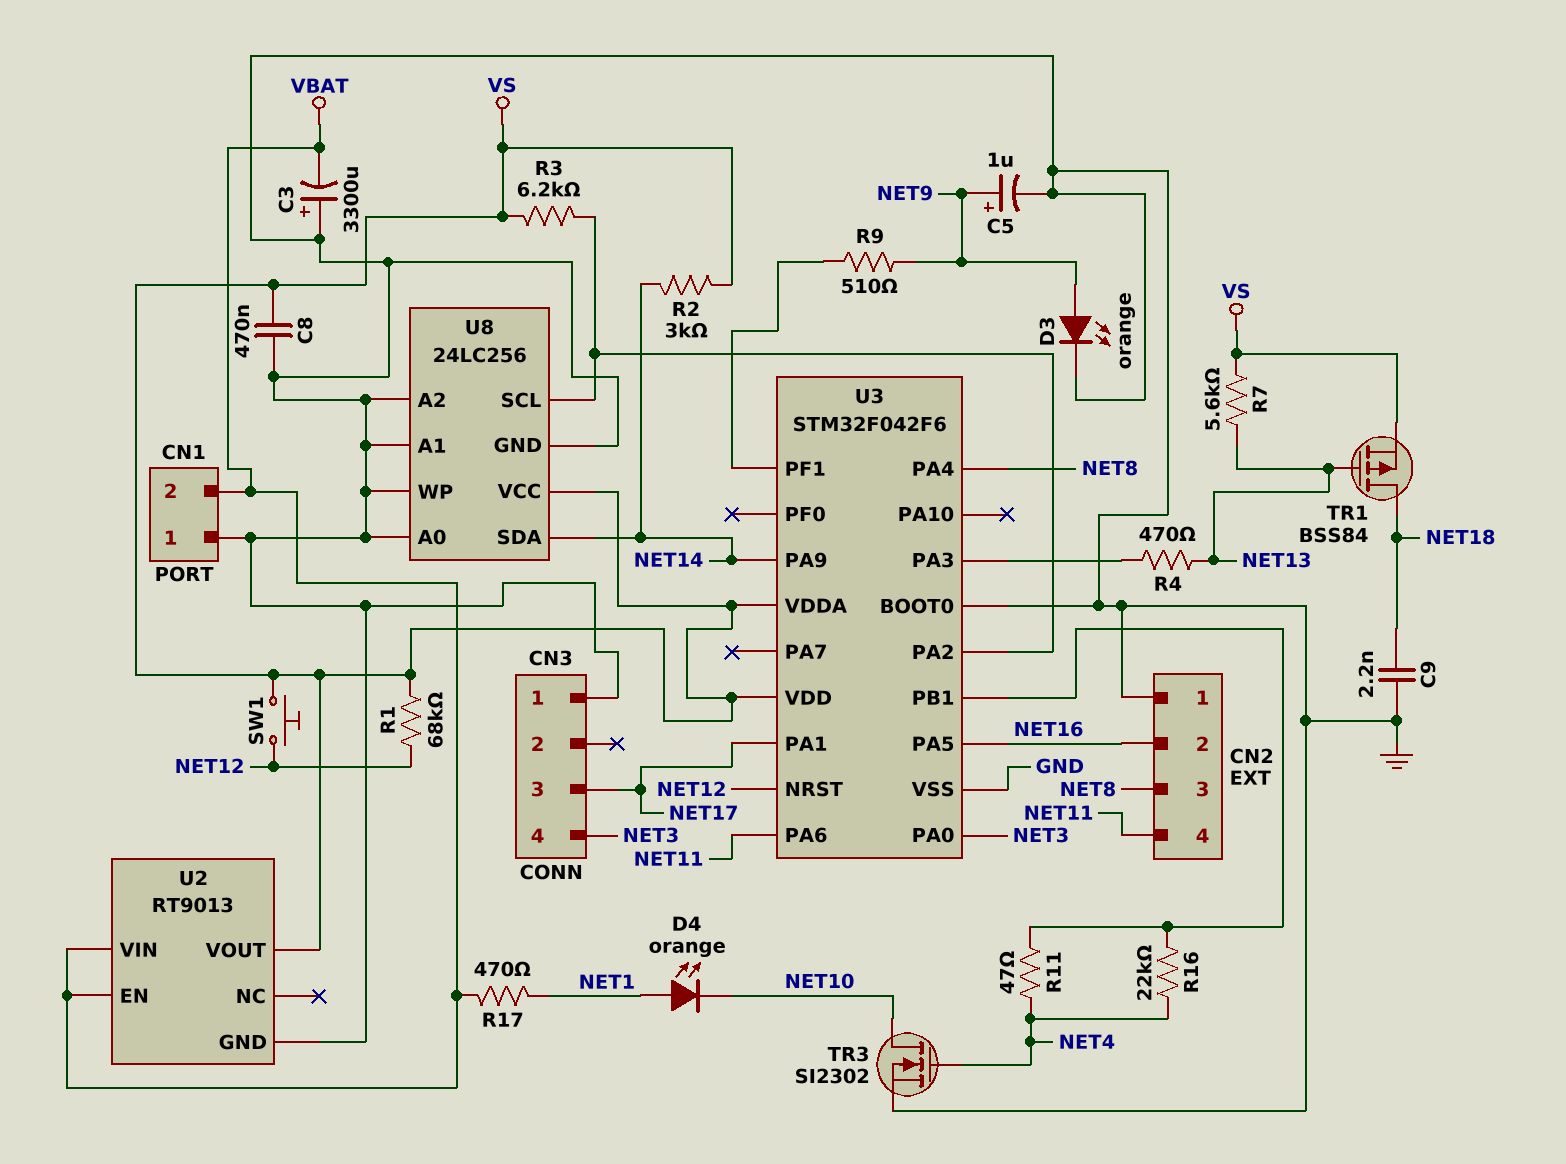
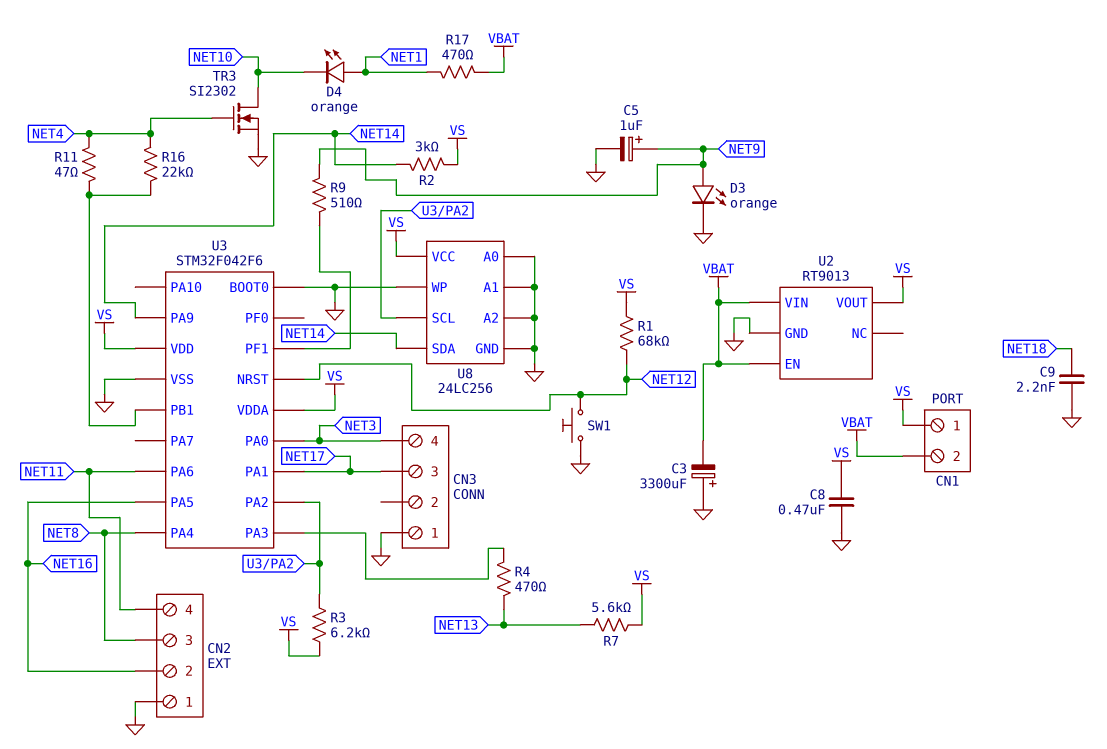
CN1 pin 1: GND -> VS
SW1: button (NET12, VS) -> button (GND, NET12)
TR1: PMOS BSS84 (G NET13, D NET18, S VS) -> none

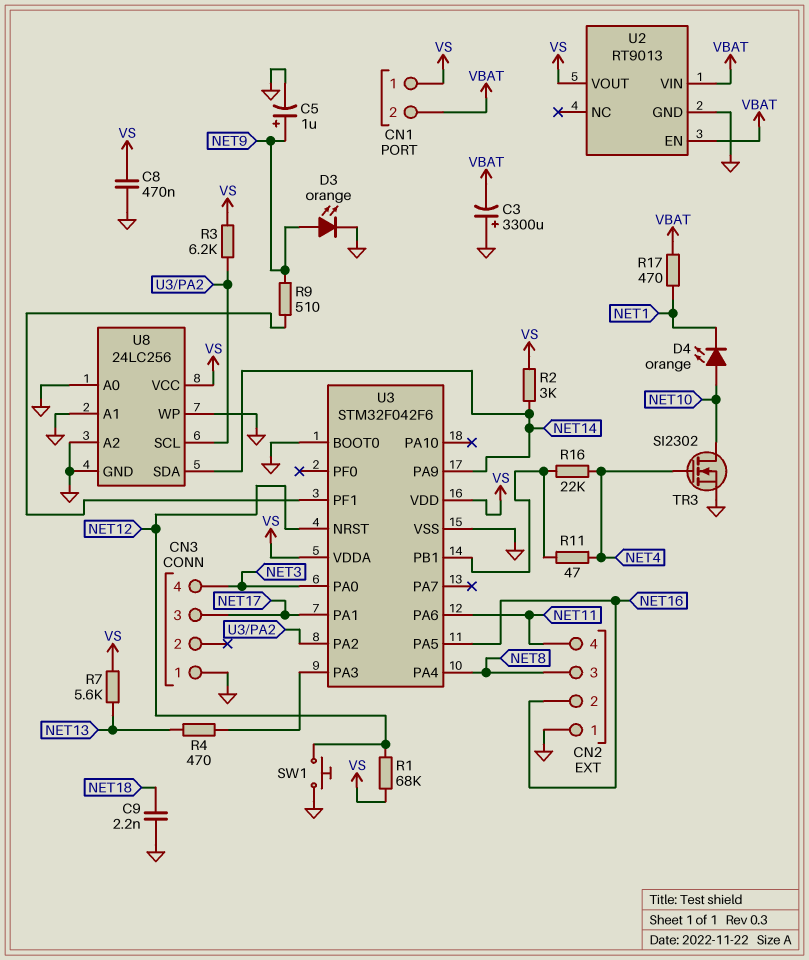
D4: LED orange (A NET1, K NET10) -> LED orange (A NET10, K NET1)

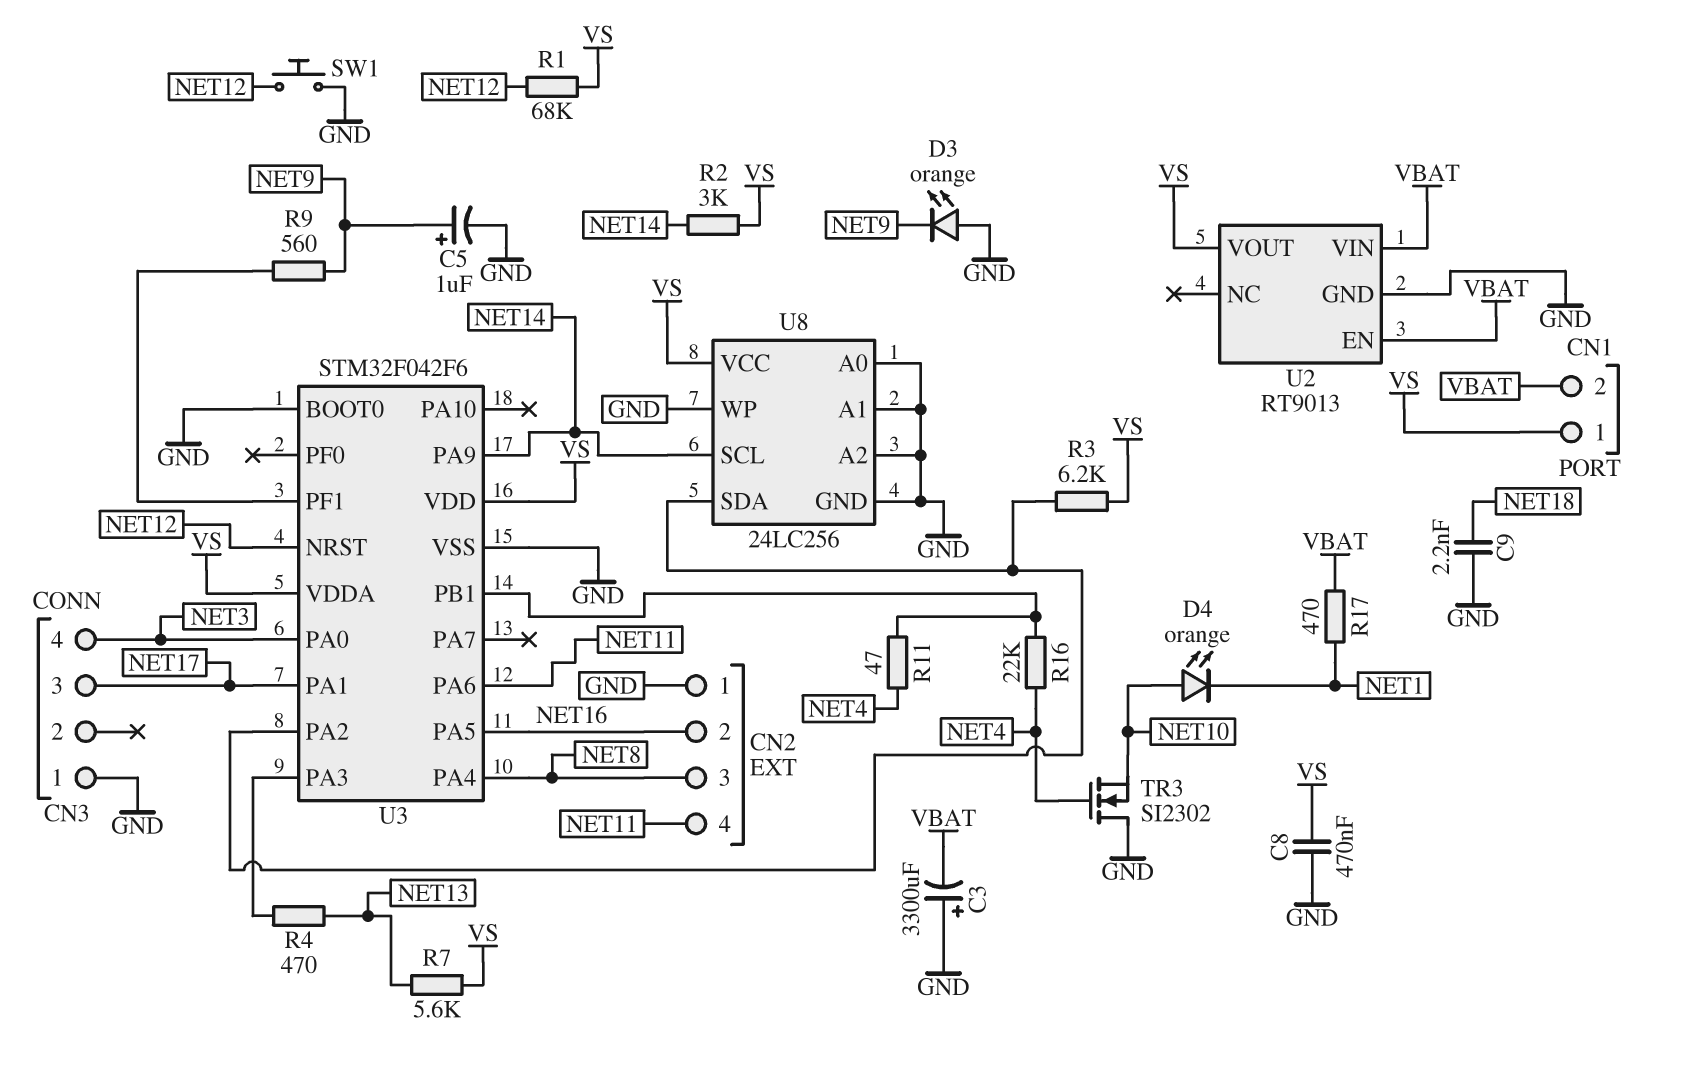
D3: LED orange (A NET9, K GND) -> LED orange (A GND, K NET9)
R9: 510 (NET9, U3/PF1) -> 560 (NET9, U3/PF1)
TR3: NMOS SI2302 (G NET4, D NET10, S GND) -> NMOS SI2302 (G NET4, D GND, S NET10)
U8 pin SCL: U3/PA2 -> NET14
U8 pin SDA: NET14 -> U3/PA2

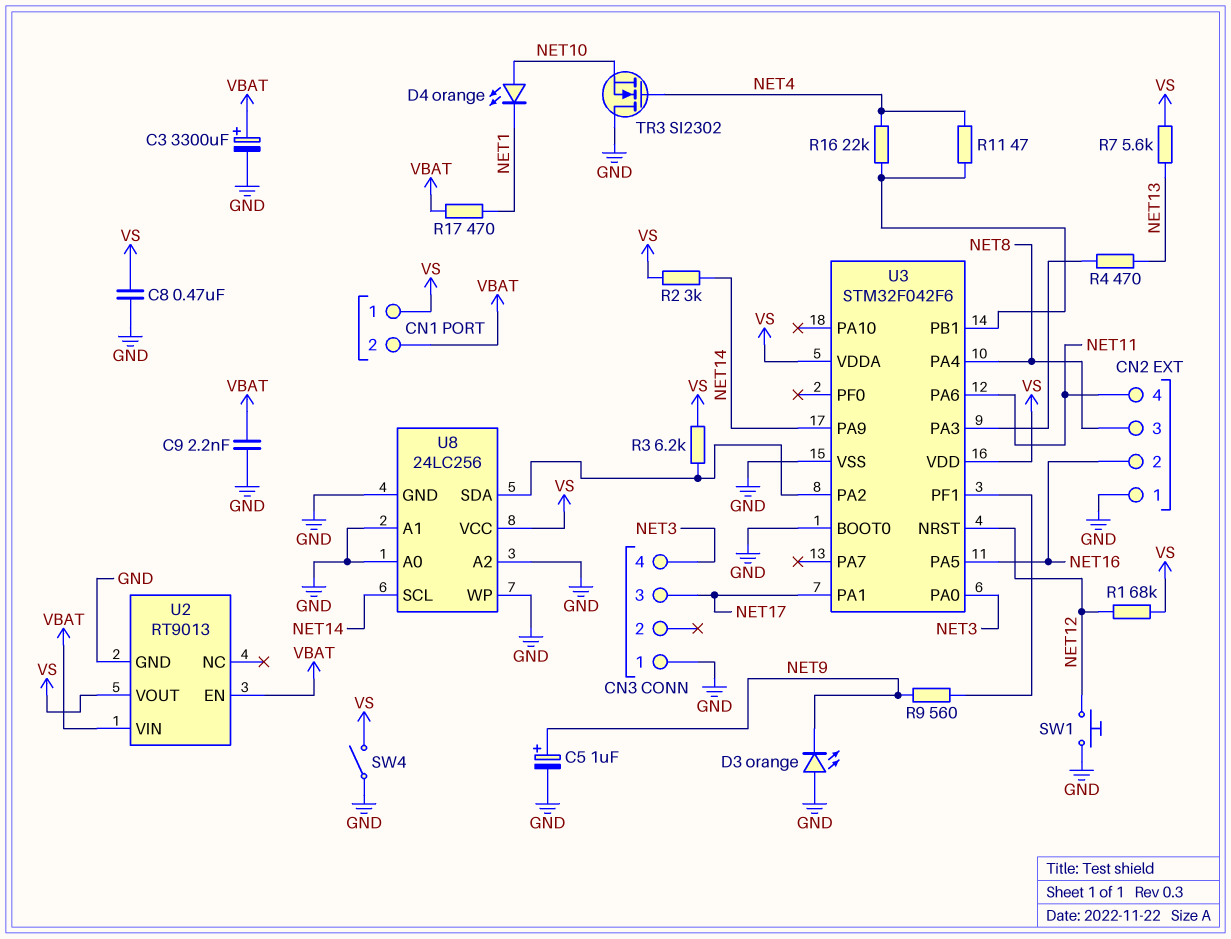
C3: 3300uF (plus GND, minus VBAT) -> 3300uF (plus VBAT, minus GND)
C9: 2.2nF (GND, NET18) -> 2.2nF (GND, VBAT)
SW4: none -> switch (GND, VS)

